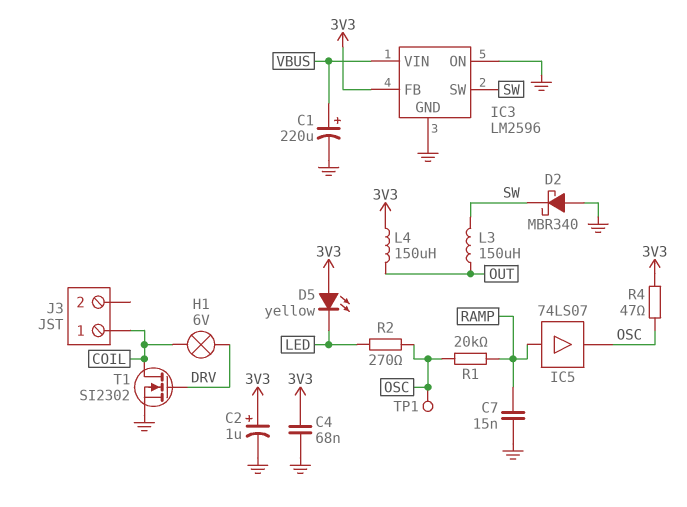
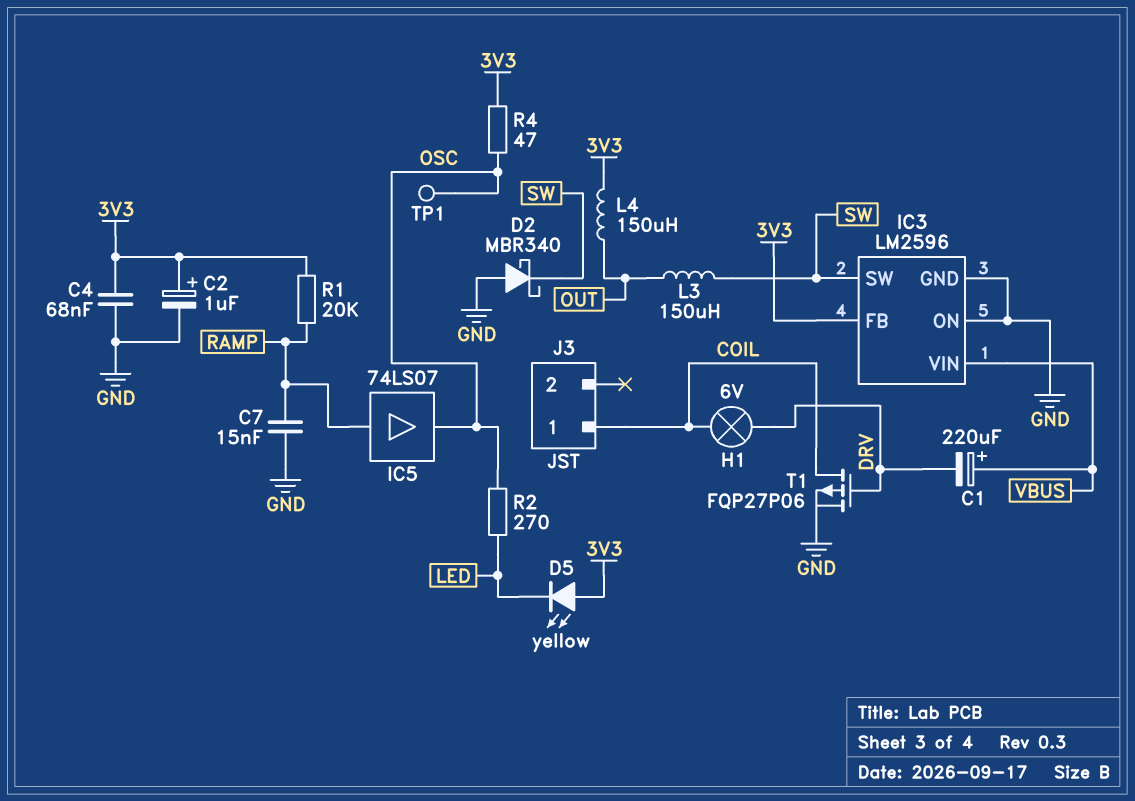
C1: 220uF (plus VBUS, minus GND) -> 220uF (plus VBUS, minus DRV)
R1: 20k (OSC, RAMP) -> 20k (3V3, RAMP)
T1: NMOS SI2302 (G DRV, D COIL, S GND) -> PMOS FQP27P06 (G DRV, D COIL, S GND)

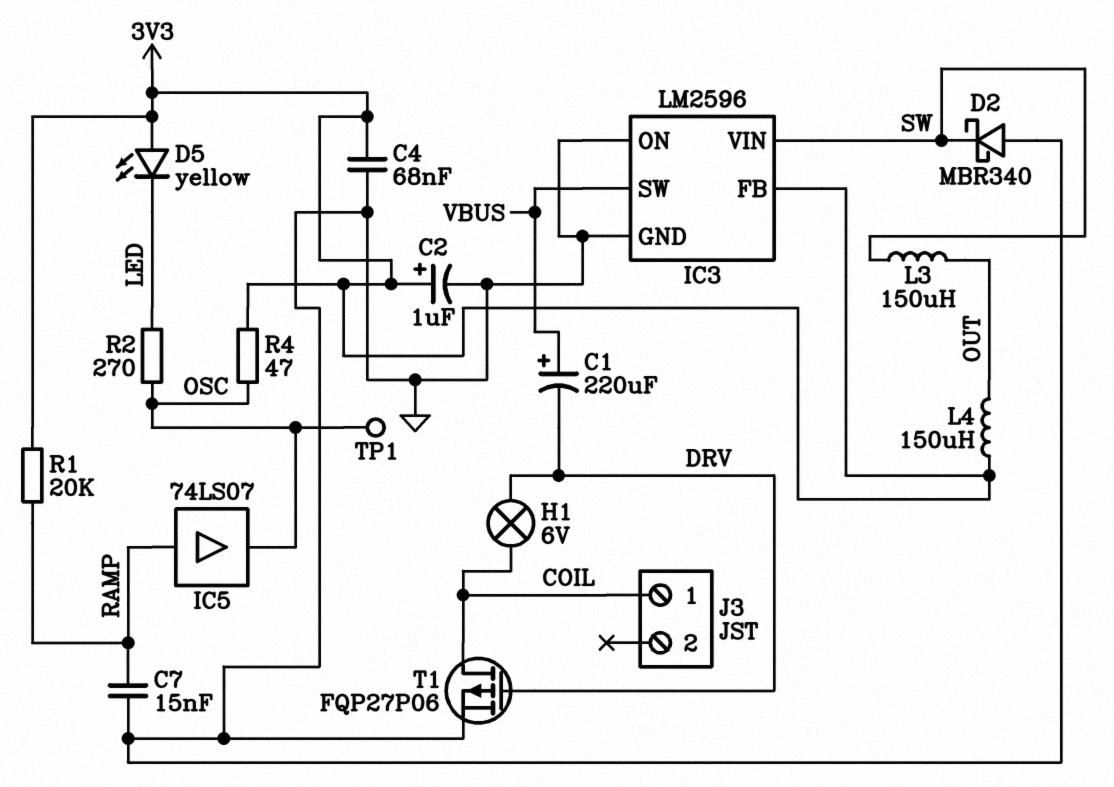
IC3 pin SW: SW -> VBUS
IC3 pin VIN: VBUS -> SW

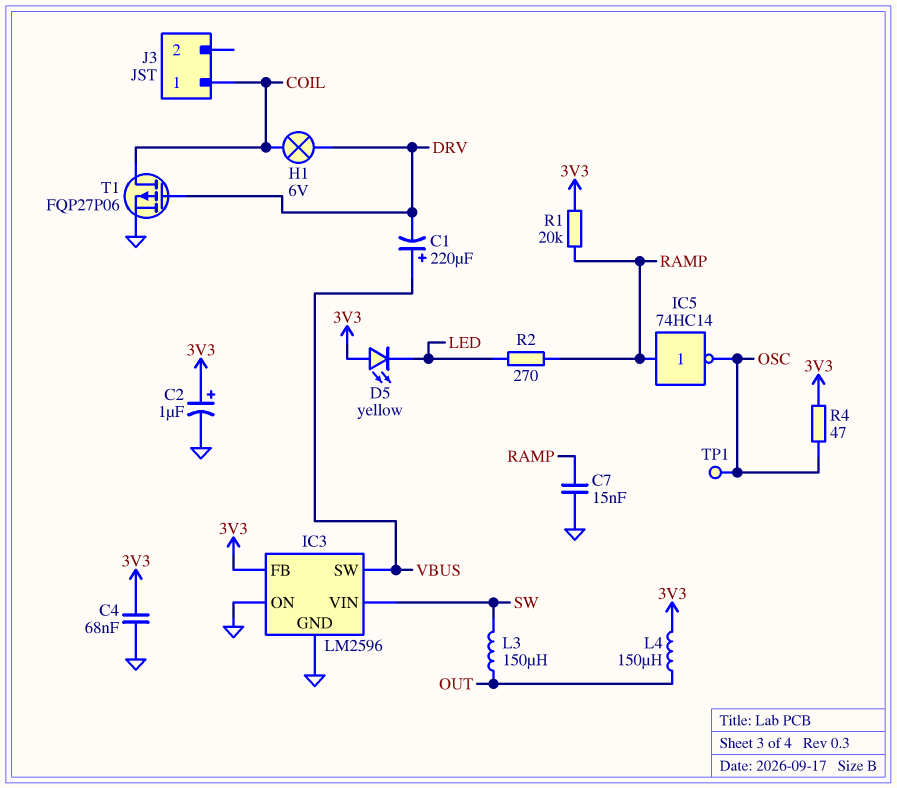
D2: schottky MBR340 (A GND, K SW) -> none
IC5: buffer 74LS07 (in RAMP, out OSC) -> NOT 74HC14 (in RAMP, out OSC)
R2: 270 (LED, OSC) -> 270 (LED, RAMP)

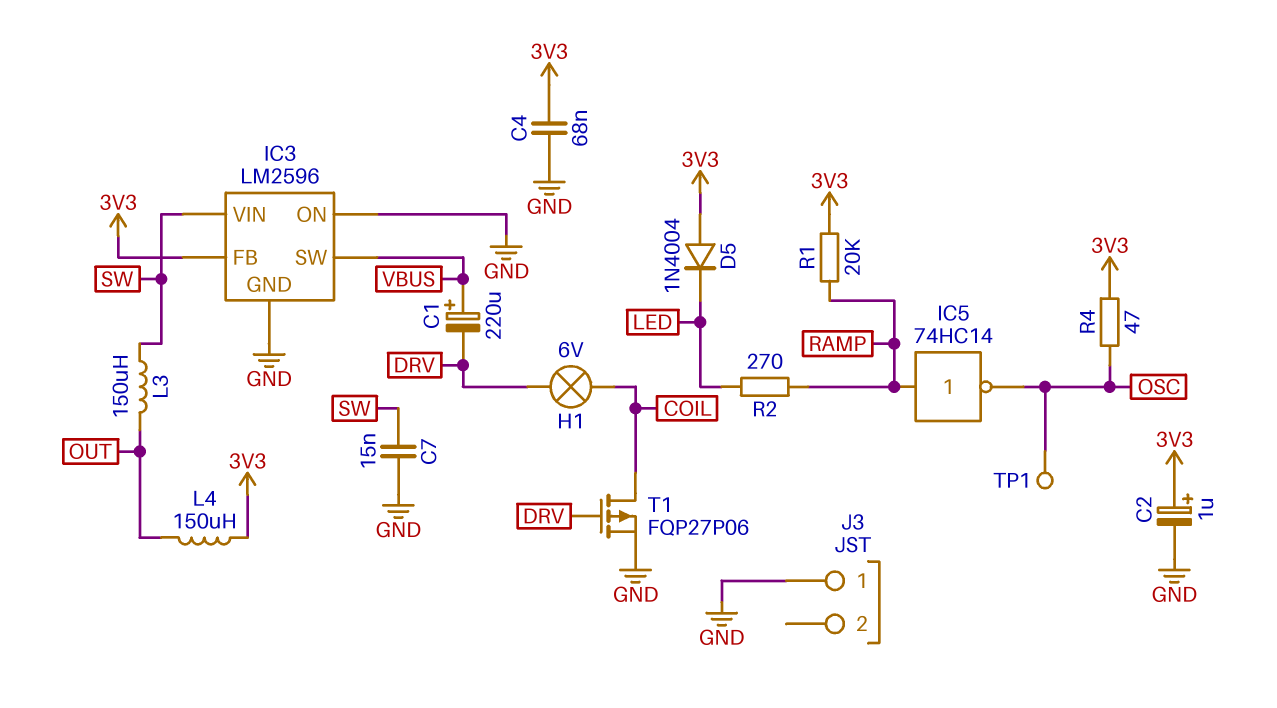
C7: 15nF (GND, RAMP) -> 15nF (GND, SW)
D5: LED yellow (A 3V3, K LED) -> diode 1N4004 (A 3V3, K LED)
J3 pin 1: COIL -> GND

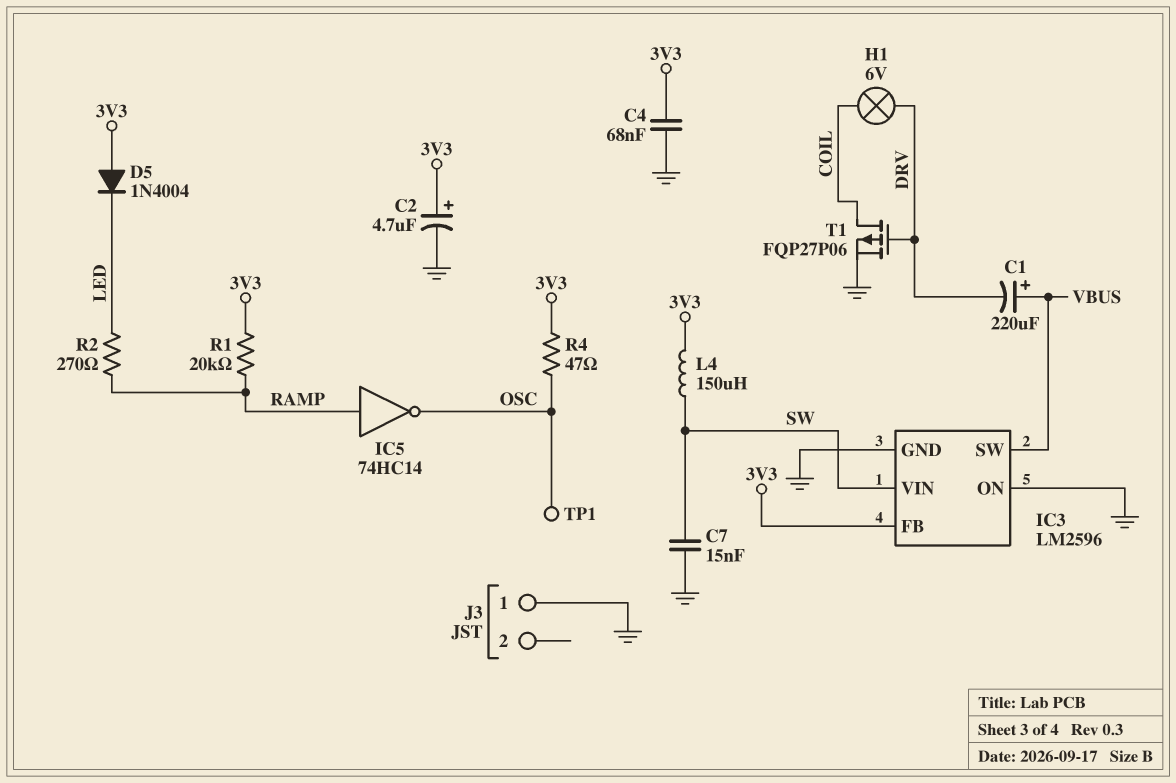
C2: 1uF (plus 3V3, minus GND) -> 4.7uF (plus 3V3, minus GND)
L3: 150uH (OUT, SW) -> none
L4: 150uH (3V3, OUT) -> 150uH (3V3, SW)

